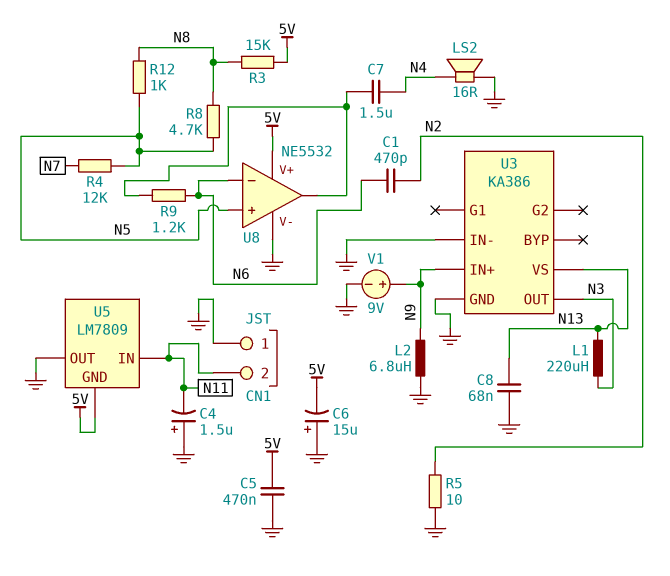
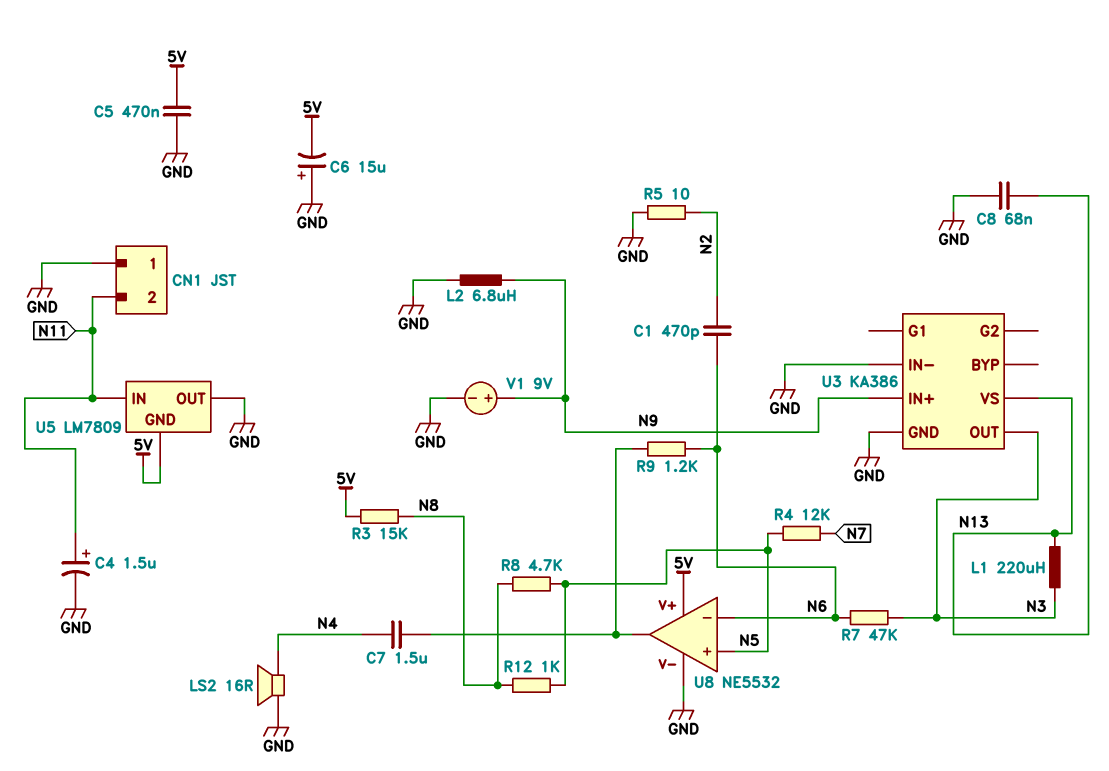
C4: 1.5uF (plus GND, minus N11) -> 1.5uF (plus N11, minus GND)
R7: none -> 47k (N3, N6)

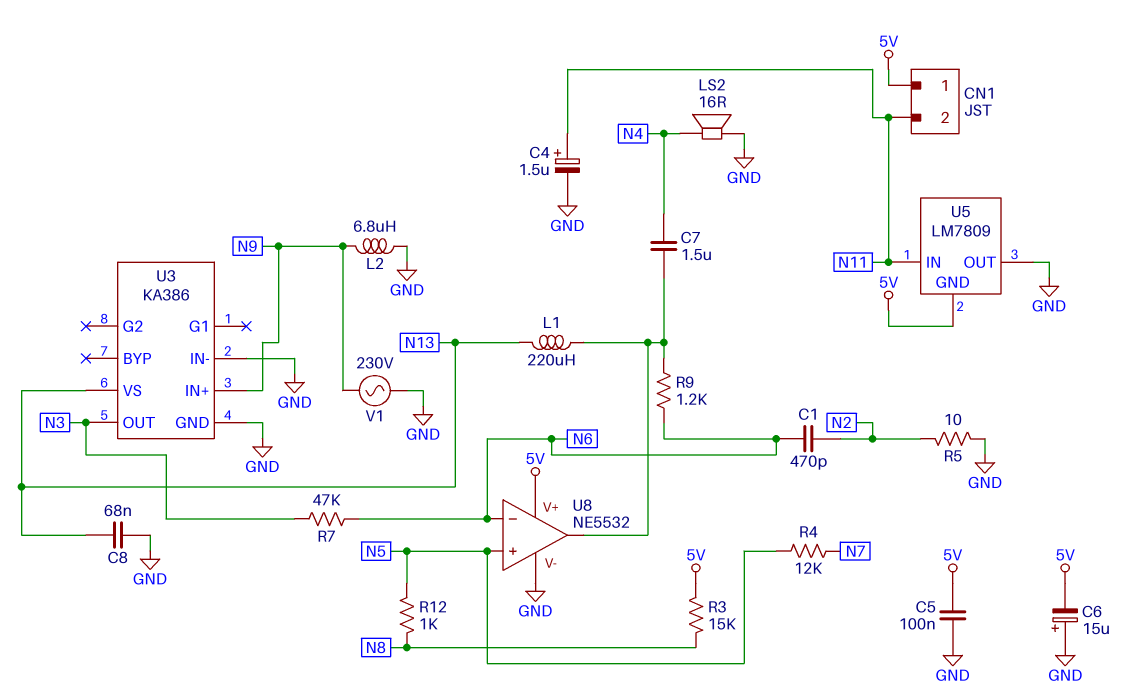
C5: 470nF (5V, GND) -> 100nF (5V, GND)
CN1 pin 1: GND -> 5V
L1: 220uH (N3, N13) -> 220uH (N13, U8/out)
R8: 4.7k (N5, N8) -> none
V1: 9V (plus N9, minus GND) -> AC 230V (GND, N9)

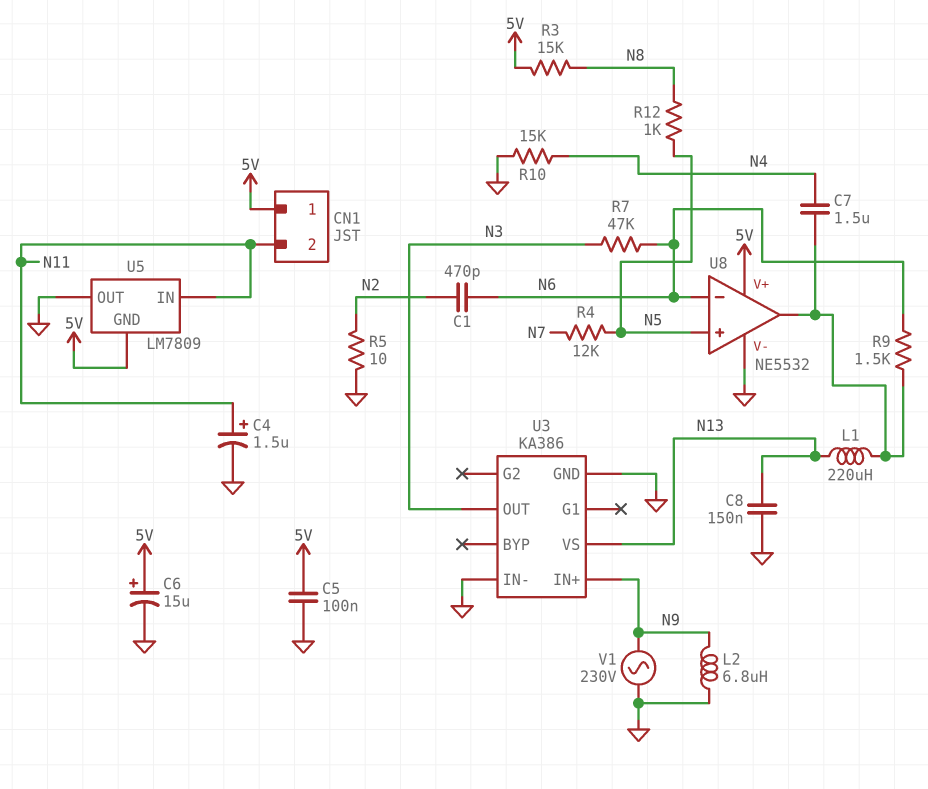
C6: 15uF (plus GND, minus 5V) -> 15uF (plus 5V, minus GND)
C8: 68nF (GND, N13) -> 150nF (GND, N13)
LS2: speaker 16R (GND, N4) -> none
R9: 1.2k (N6, U8/out) -> 1.5k (N6, U8/out)
R10: none -> 15k (GND, N4)

